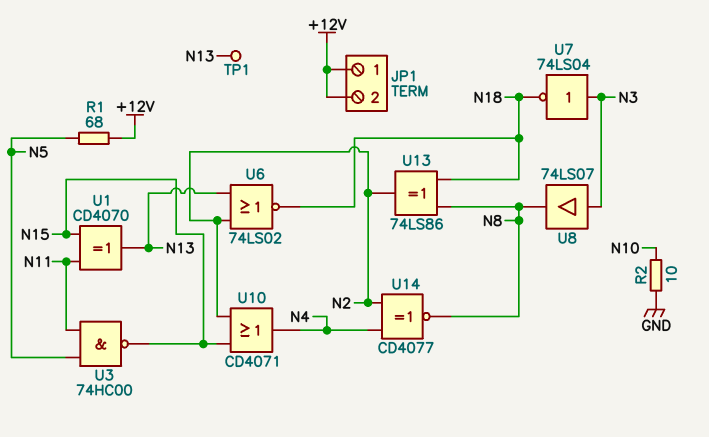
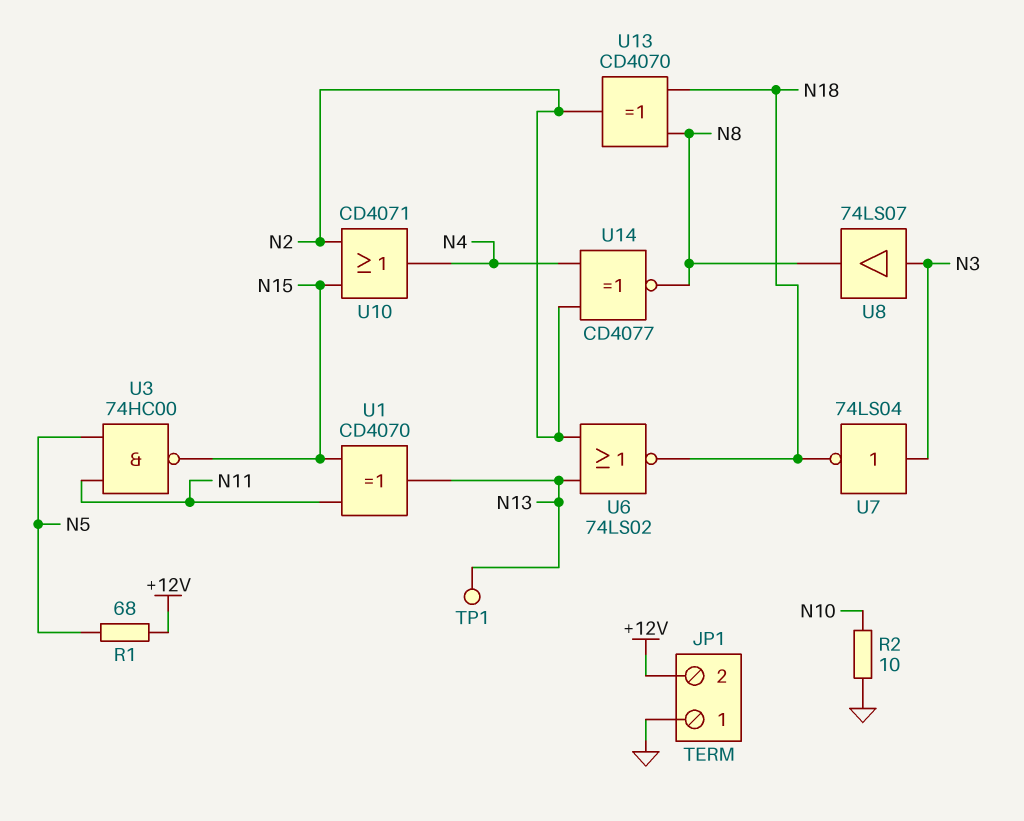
JP1 pin 1: +12V -> GND
U13: XOR 74LS86 (in N8, in N18, out N2) -> XOR CD4070 (in N8, in N18, out N2)

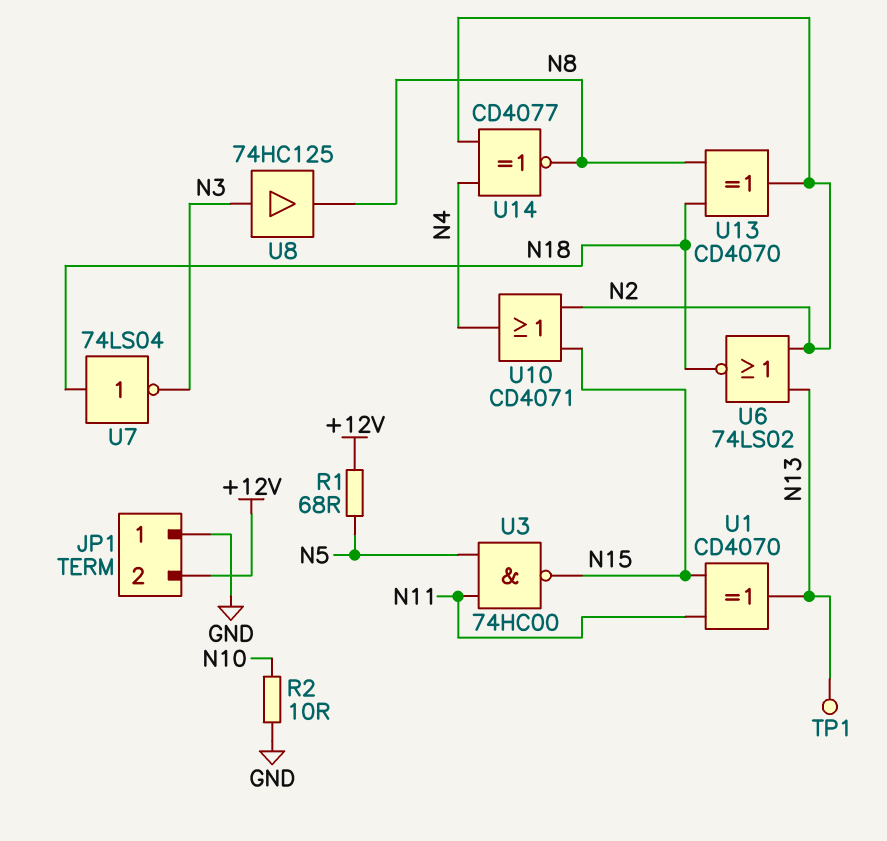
U7: NOT 74LS04 (in N3, out N18) -> NOT 74LS04 (in N18, out N3)
U8: buffer 74LS07 (in N3, out N8) -> buffer 74HC125 (in N3, out N8)

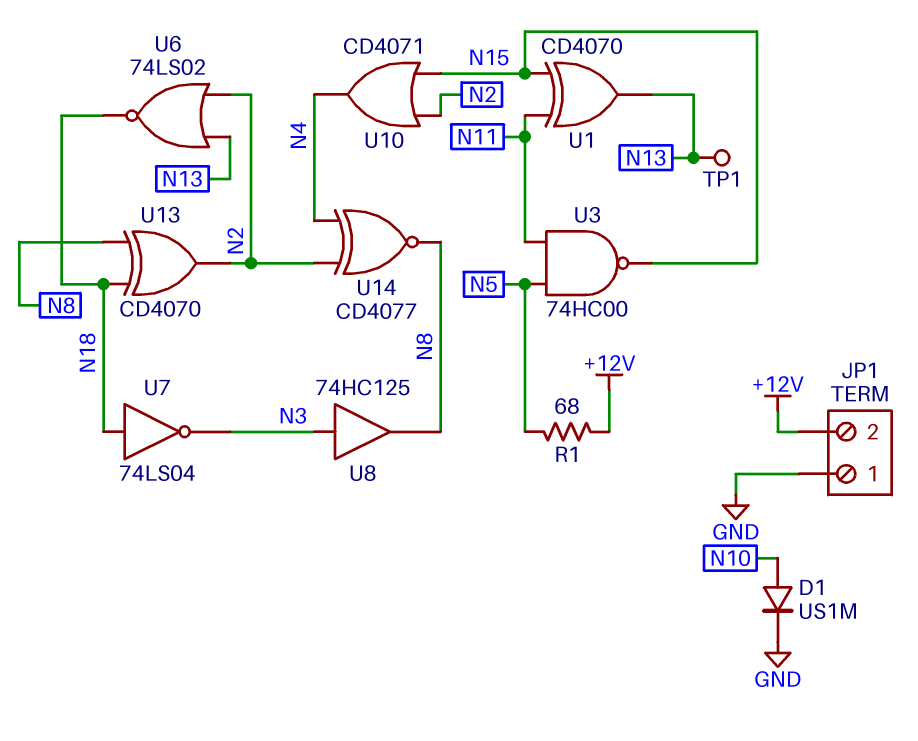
D1: none -> diode US1M (A N10, K GND)
R2: 10 (GND, N10) -> none

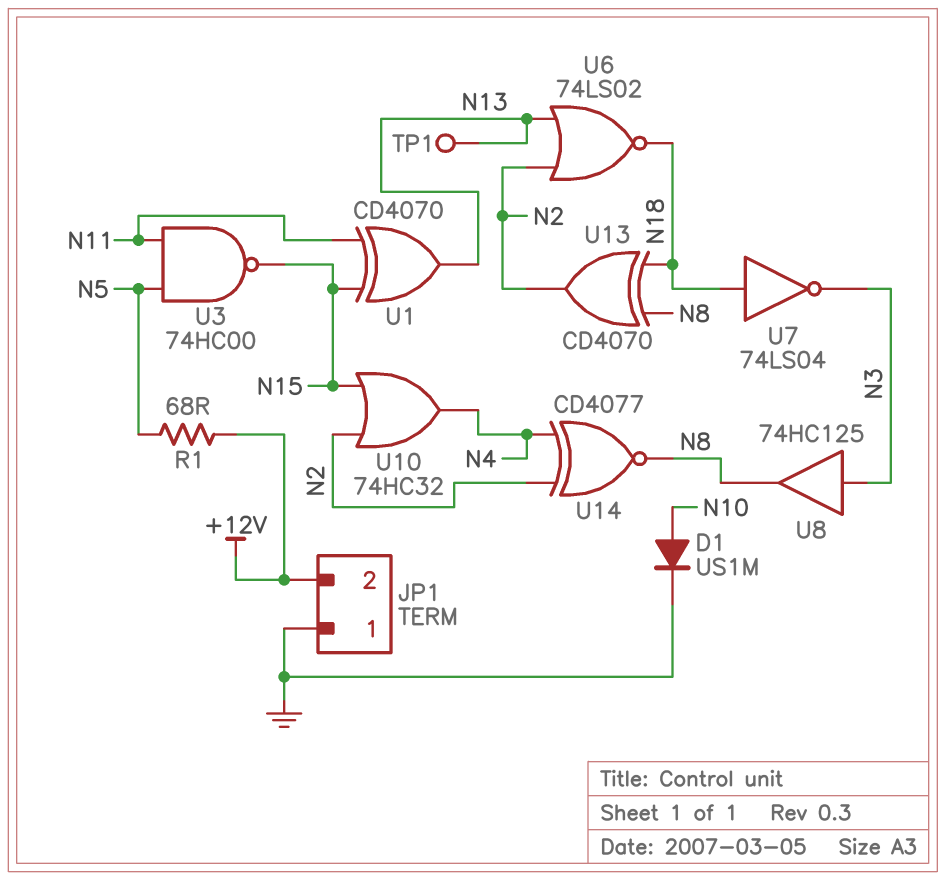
U10: OR CD4071 (in N2, in N15, out N4) -> OR 74HC32 (in N2, in N15, out N4)

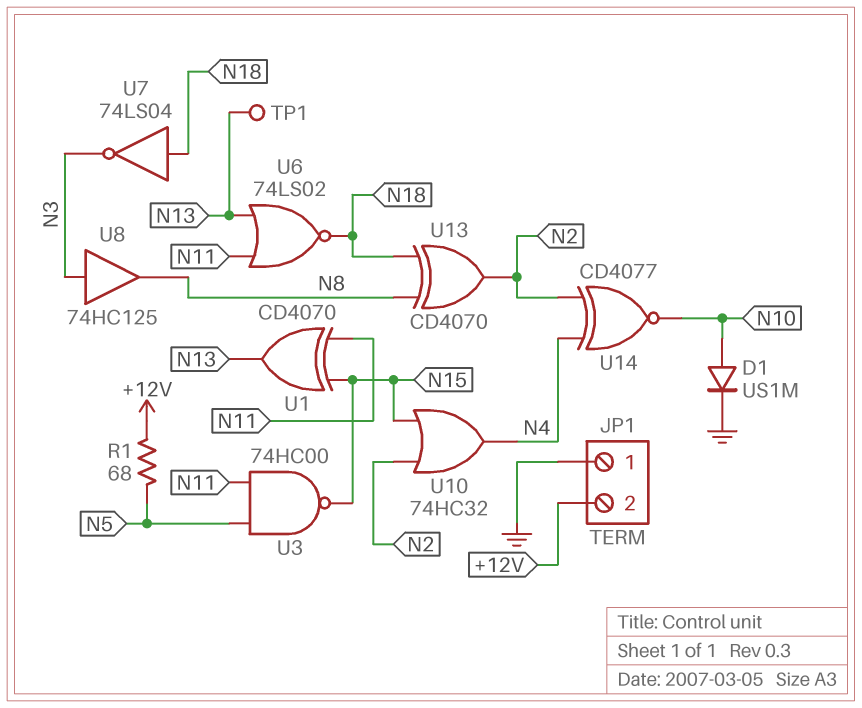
U6: NOR 74LS02 (in N2, in N13, out N18) -> NOR 74LS02 (in N11, in N13, out N18)
U14: XNOR CD4077 (in N2, in N4, out N8) -> XNOR CD4077 (in N2, in N4, out N10)

